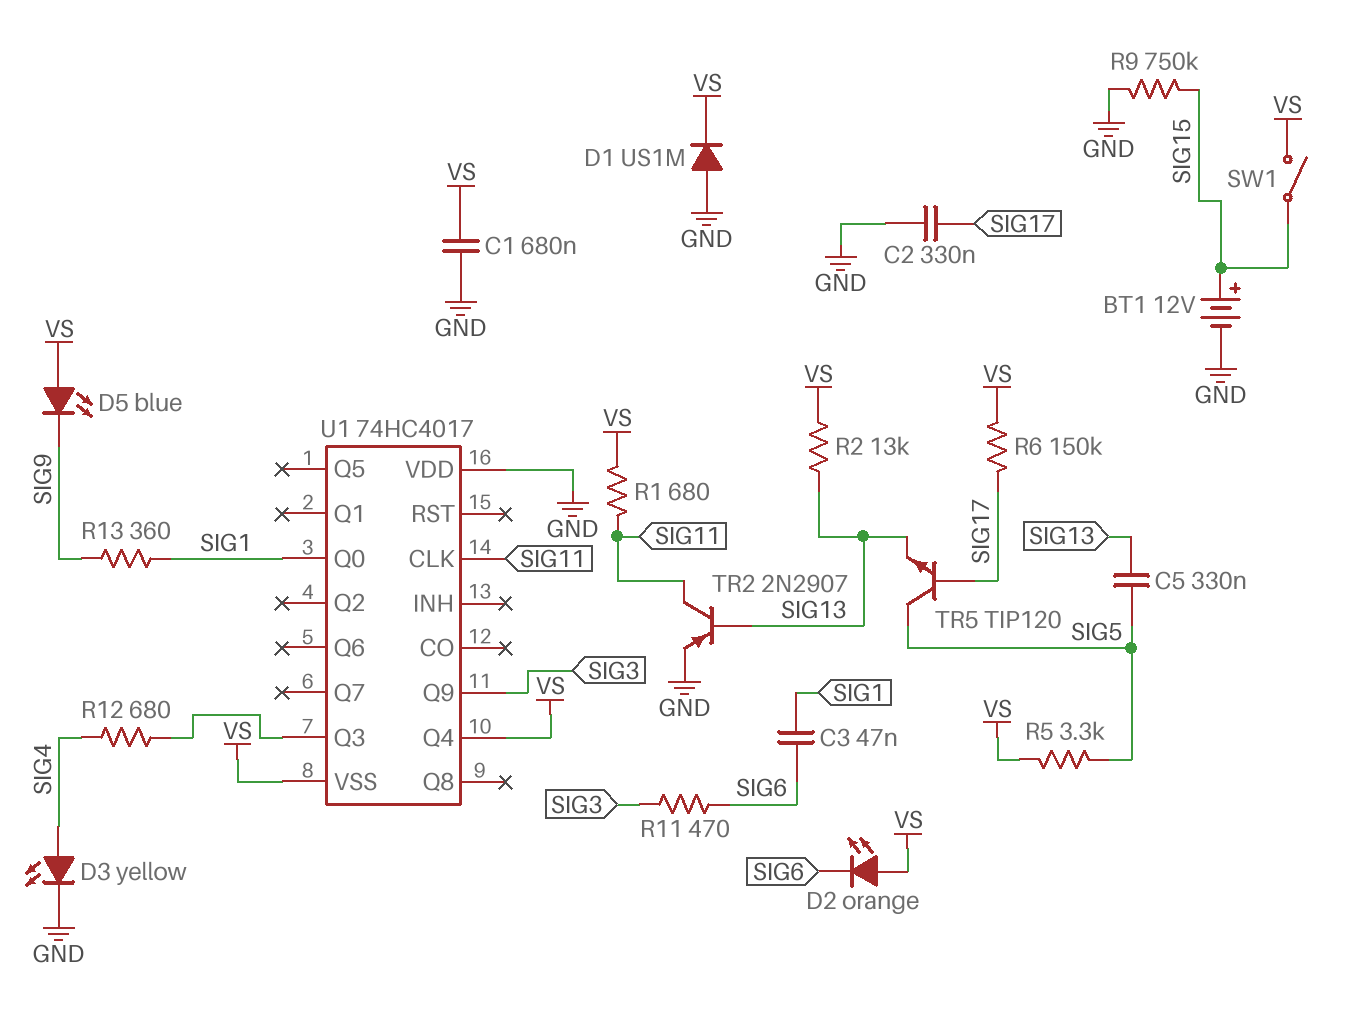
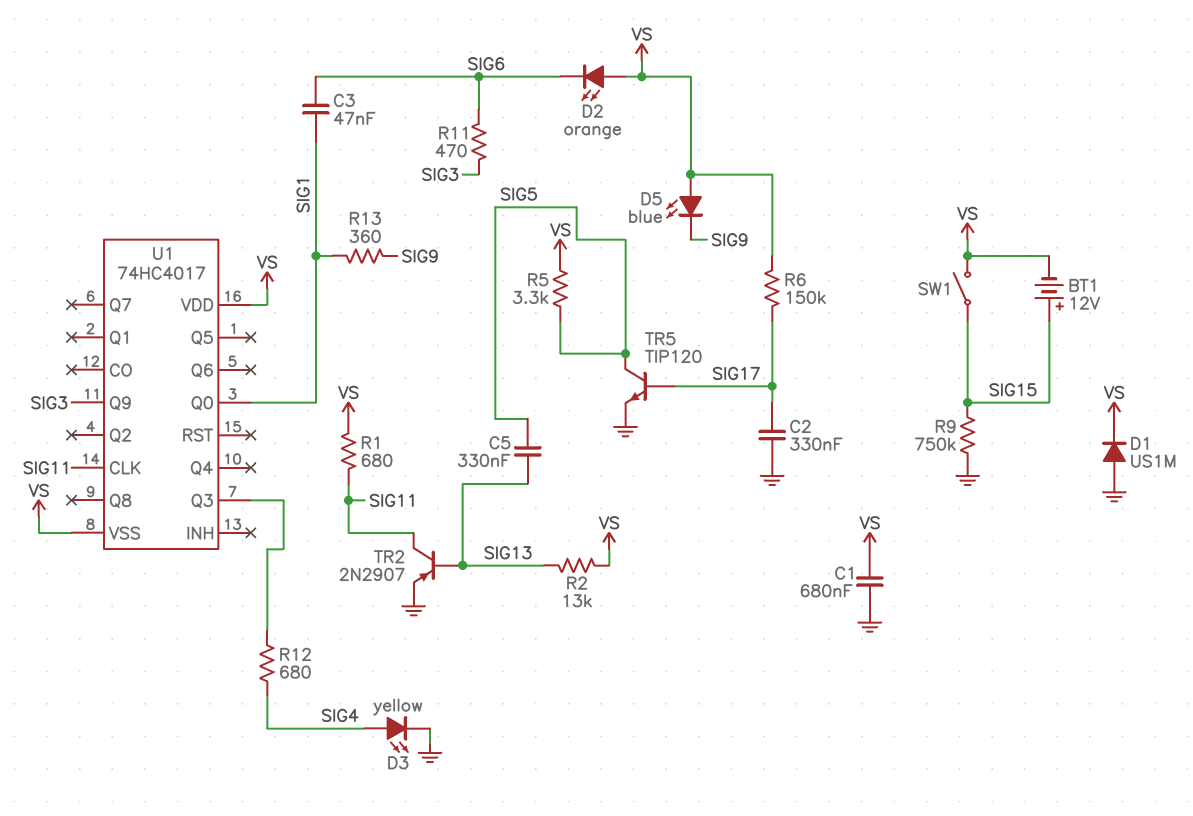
BT1: 12V (plus SIG15, minus GND) -> 12V (plus SIG15, minus VS)
TR5: NPN TIP120 (B SIG17, C SIG5, E SIG13) -> NPN TIP120 (B SIG17, C SIG5, E GND)
U1 pin Q4: VS -> none
U1 pin VDD: GND -> VS

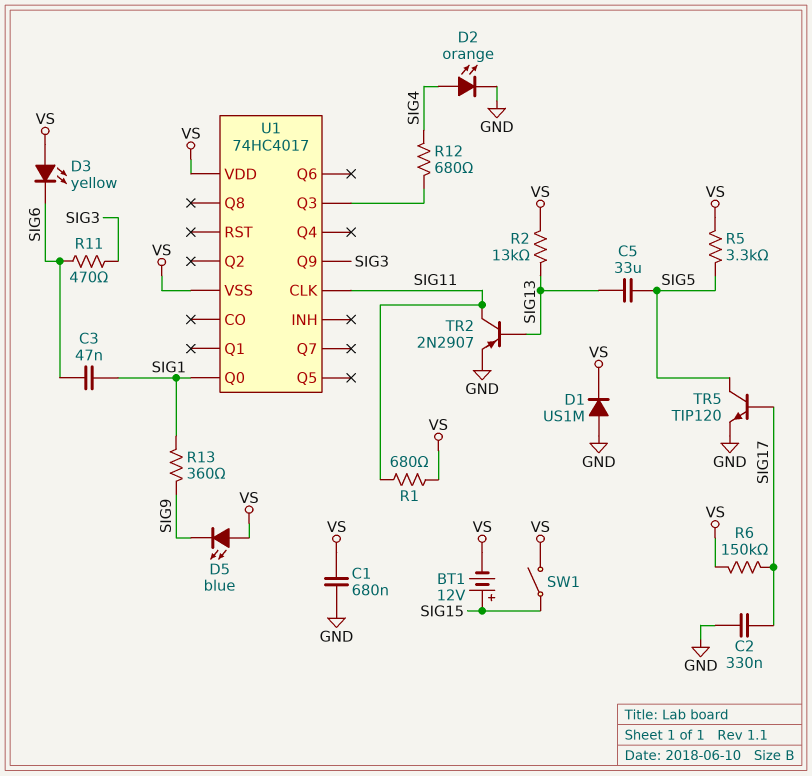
C5: 330nF (SIG5, SIG13) -> 33uF (SIG5, SIG13)
D2: LED orange (A VS, K SIG6) -> LED orange (A SIG4, K GND)
D3: LED yellow (A SIG4, K GND) -> LED yellow (A VS, K SIG6)
R9: 750k (GND, SIG15) -> none

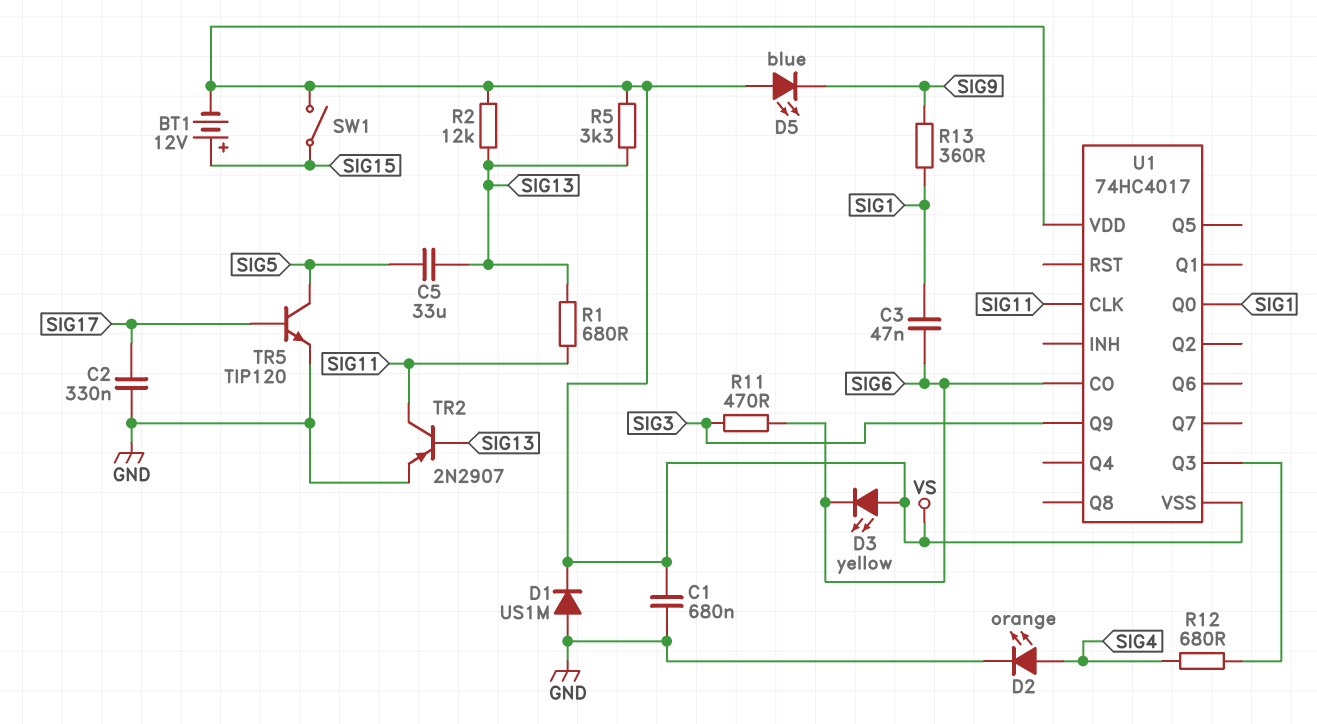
R1: 680 (SIG11, VS) -> 680 (SIG11, SIG13)
R2: 13k (SIG13, VS) -> 12k (SIG13, VS)
R5: 3.3k (SIG5, VS) -> 3.3k (SIG13, VS)
R6: 150k (SIG17, VS) -> none
U1 pin CO: none -> SIG6

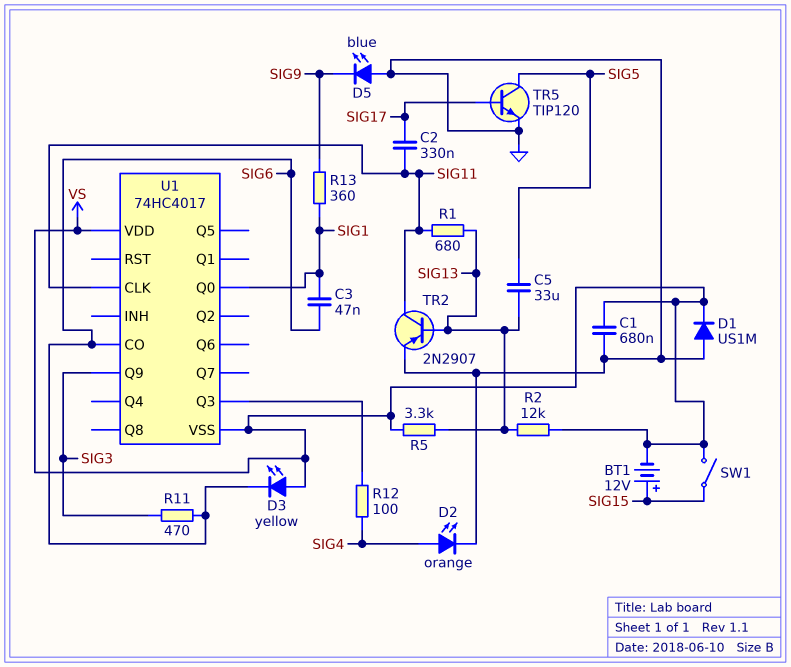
C2: 330nF (GND, SIG17) -> 330nF (SIG11, SIG17)
D5: LED blue (A VS, K SIG9) -> LED blue (A GND, K SIG9)
R12: 680 (SIG4, U1/Q3) -> 100 (SIG4, U1/Q3)

